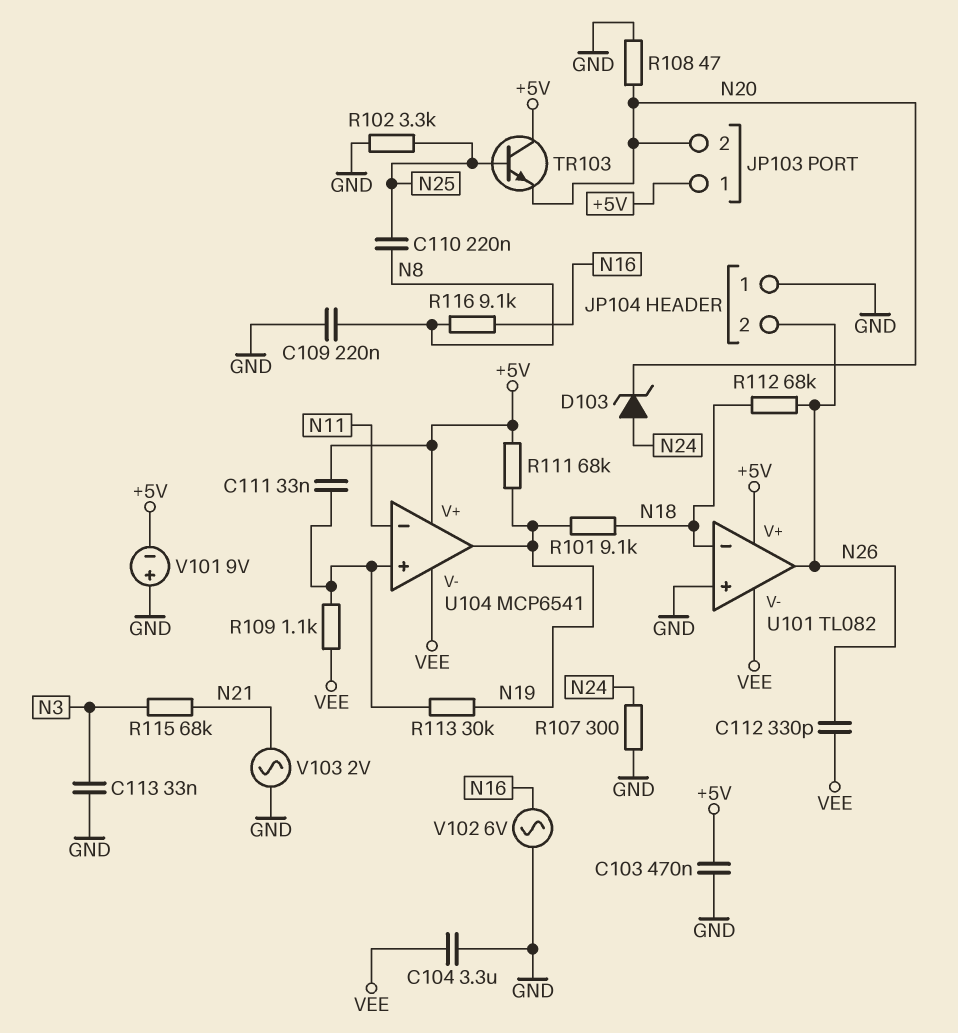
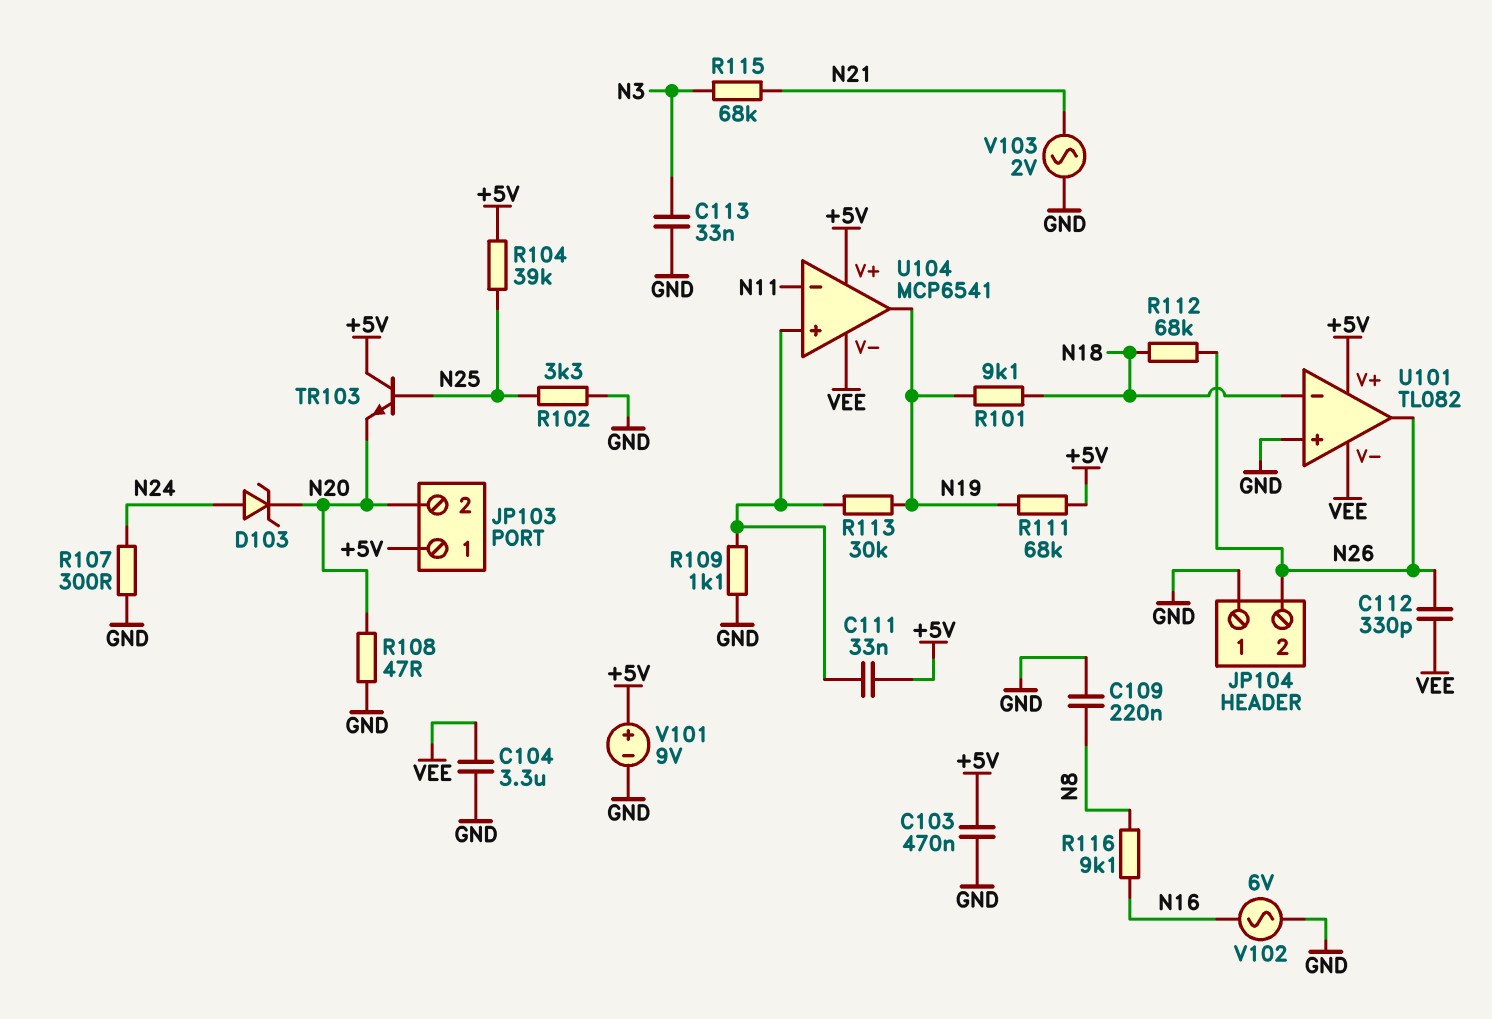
C110: 220nF (N8, N25) -> none
R104: none -> 39k (+5V, N25)
R109: 1.1k (U104/in+, VEE) -> 1.1k (GND, U104/in+)
V101: 9V (plus GND, minus +5V) -> 9V (plus +5V, minus GND)

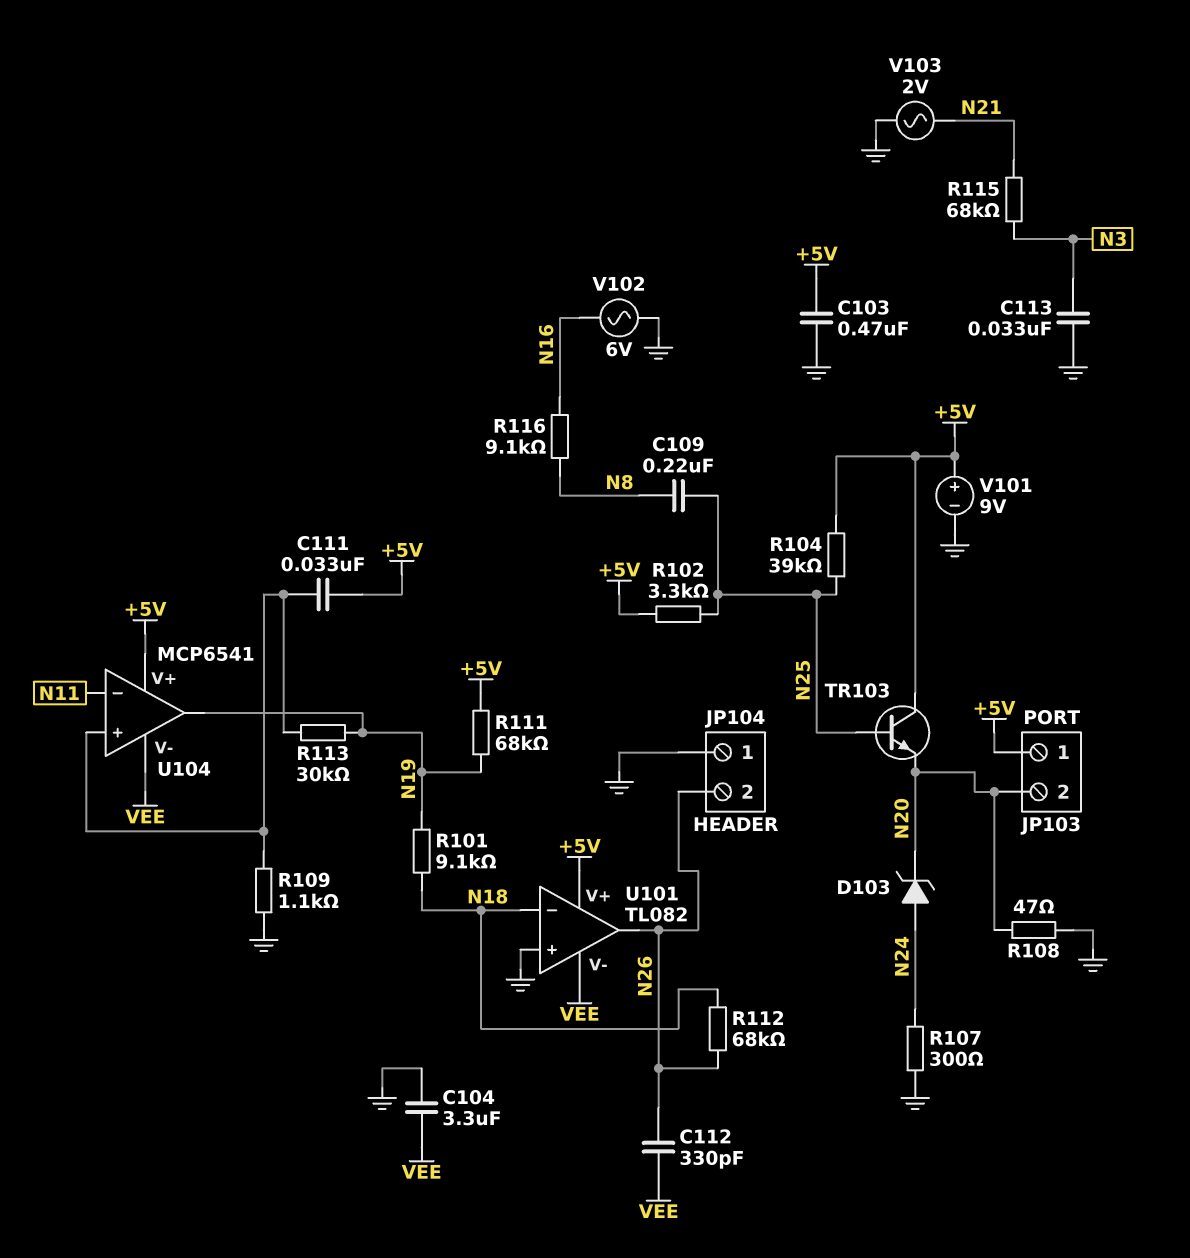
C109: 220nF (GND, N8) -> 220nF (N8, N25)
R102: 3.3k (GND, N25) -> 3.3k (+5V, N25)

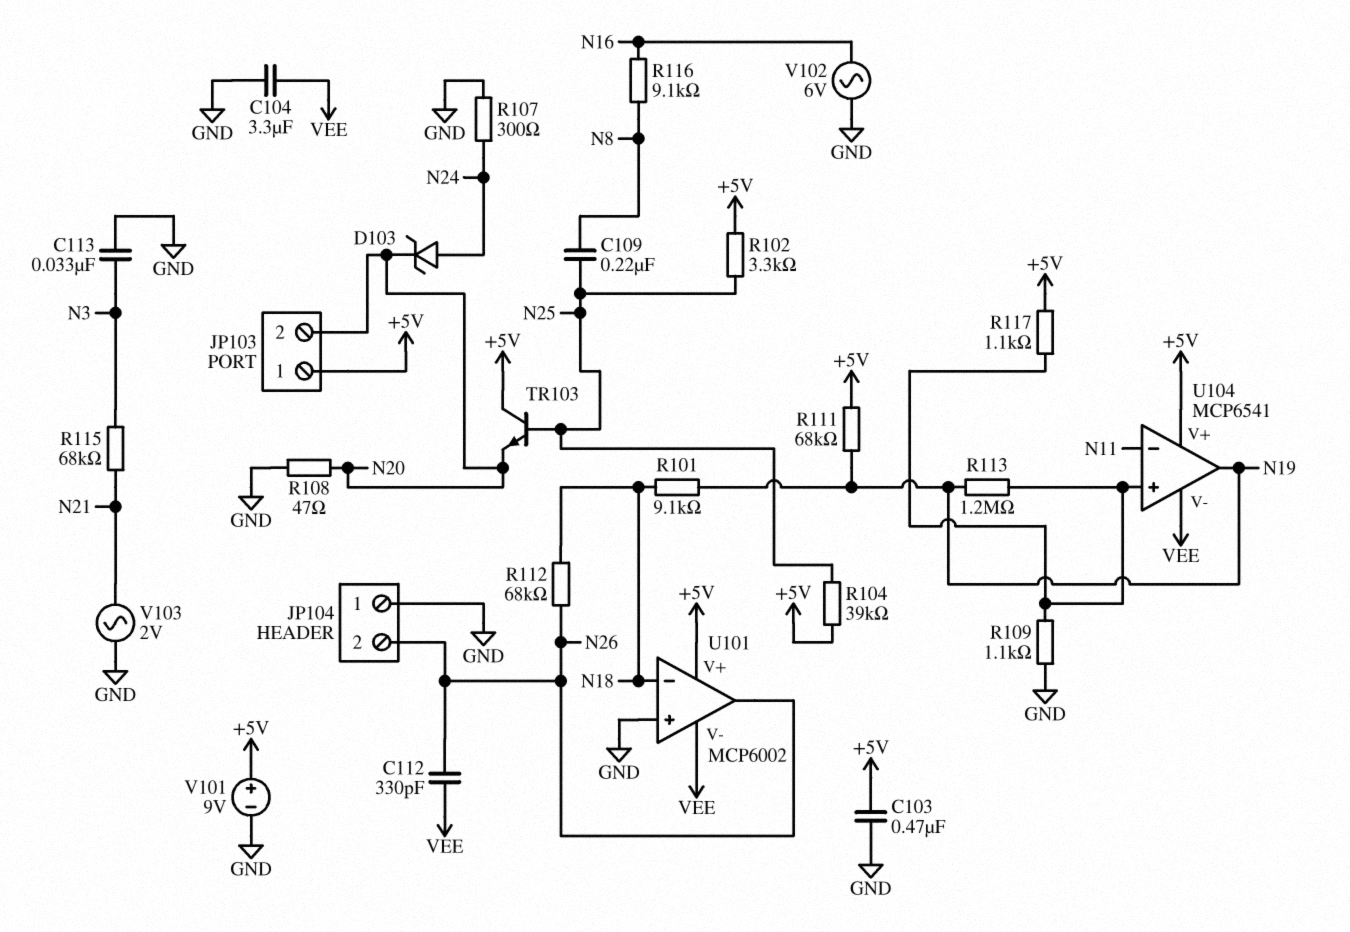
C111: 33nF (+5V, U104/in+) -> none
R113: 30k (N19, U104/in+) -> 1.2M (N19, U104/in+)
R117: none -> 1.1k (+5V, U104/in+)
U101: TL082 -> MCP6002

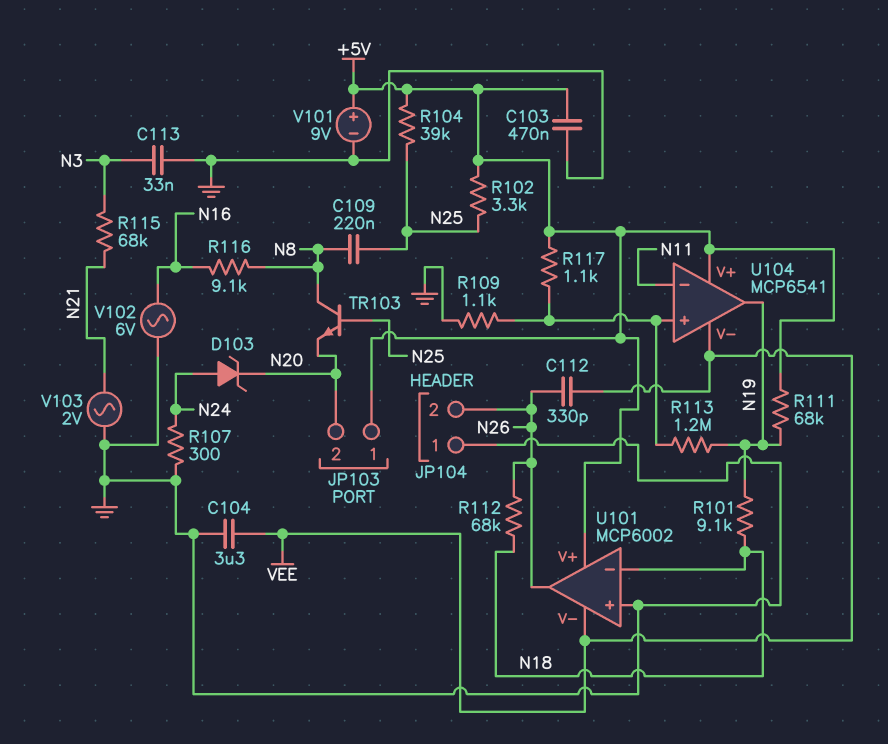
R108: 47 (GND, N20) -> none
TR103: NPN (B N25, C +5V, E N20) -> NPN (B N25, C N8, E N20)

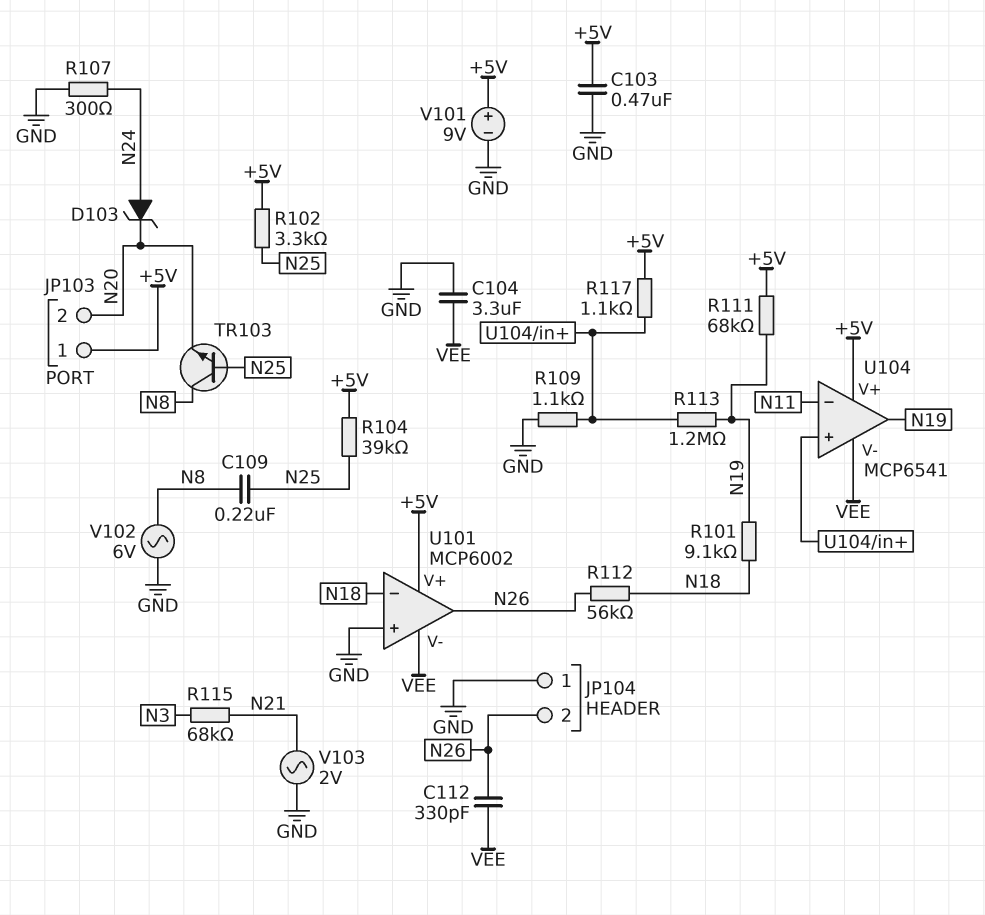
C113: 33nF (GND, N3) -> none
R112: 68k (N18, N26) -> 56k (N18, N26)
R116: 9.1k (N8, N16) -> none
V102: AC 6V (GND, N16) -> AC 6V (GND, N8)

